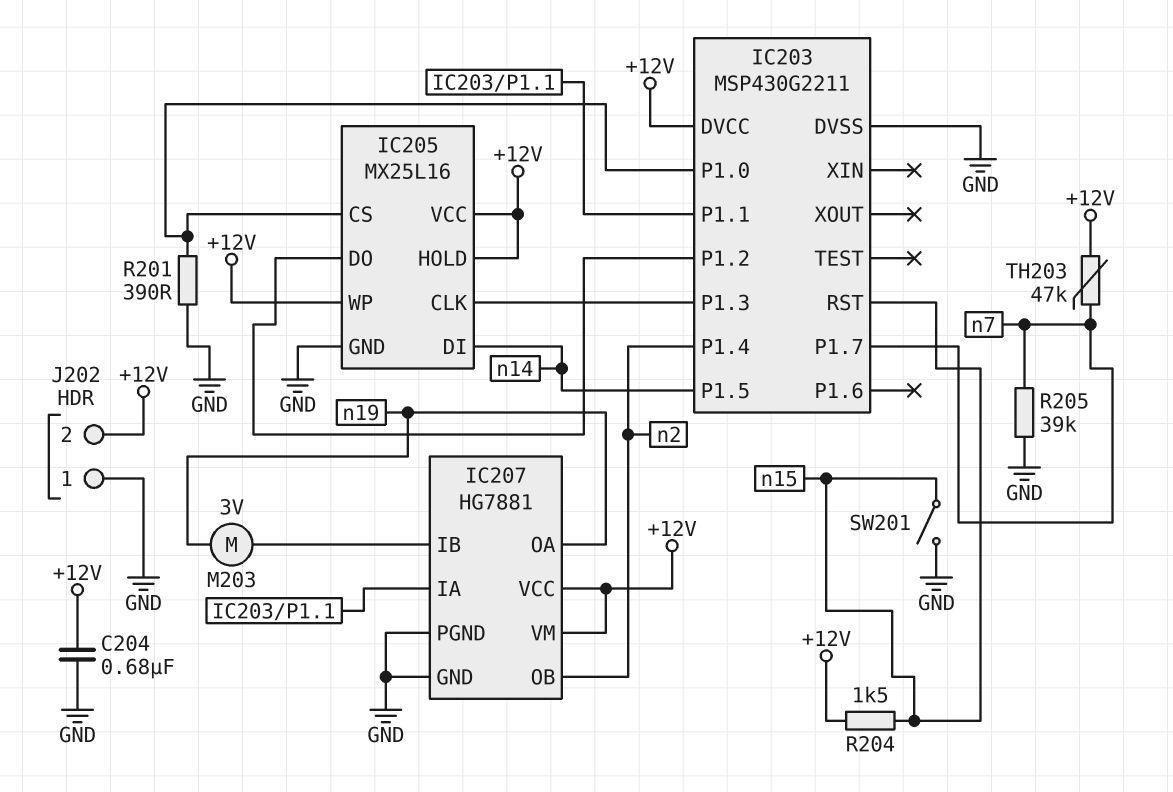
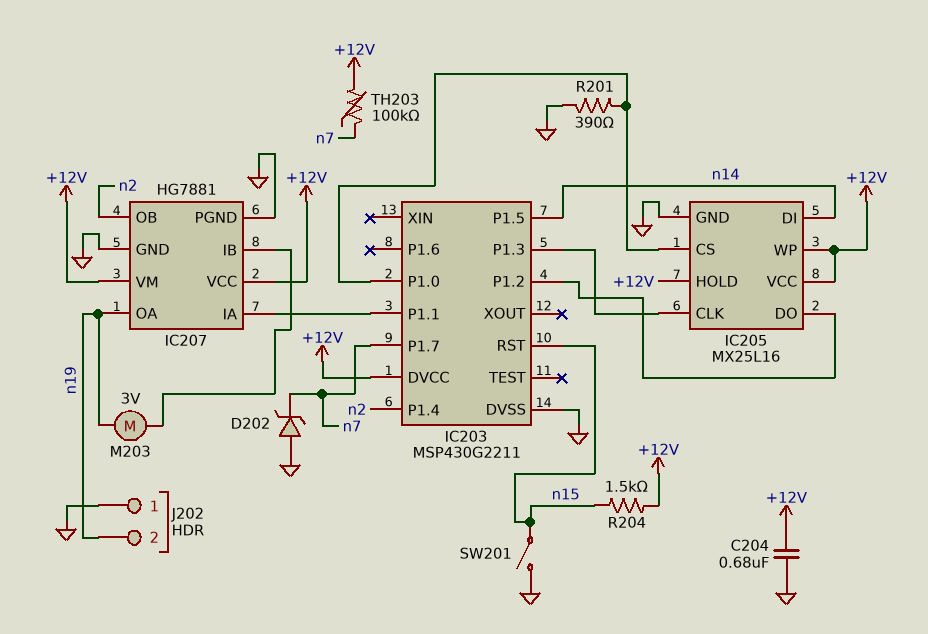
D202: none -> zener (A GND, K n7)
J202 pin 2: +12V -> n19
R205: 39k (GND, n7) -> none
TH203: 47k (+12V, n7) -> 100k (+12V, n7)

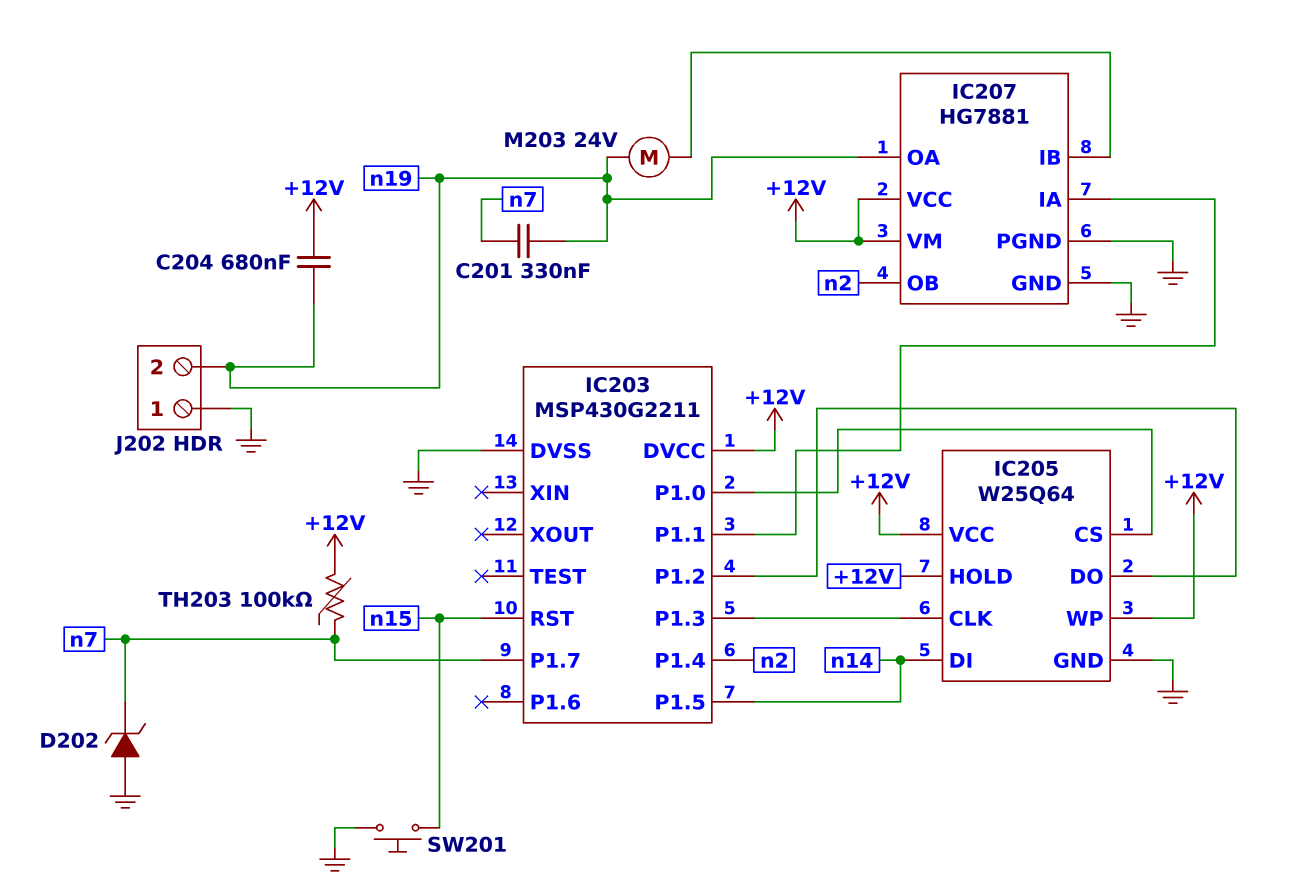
C201: none -> 330nF (n7, n19)
C204: 680nF (+12V, GND) -> 680nF (+12V, n19)
IC205: MX25L16 -> W25Q64
M203: motor 3V (IC207/IB, n19) -> motor 24V (IC207/IB, n19)
R201: 390 (GND, IC203/P1.0) -> none
R204: 1.5k (+12V, n15) -> none
SW201: switch (GND, n15) -> button (GND, n15)

